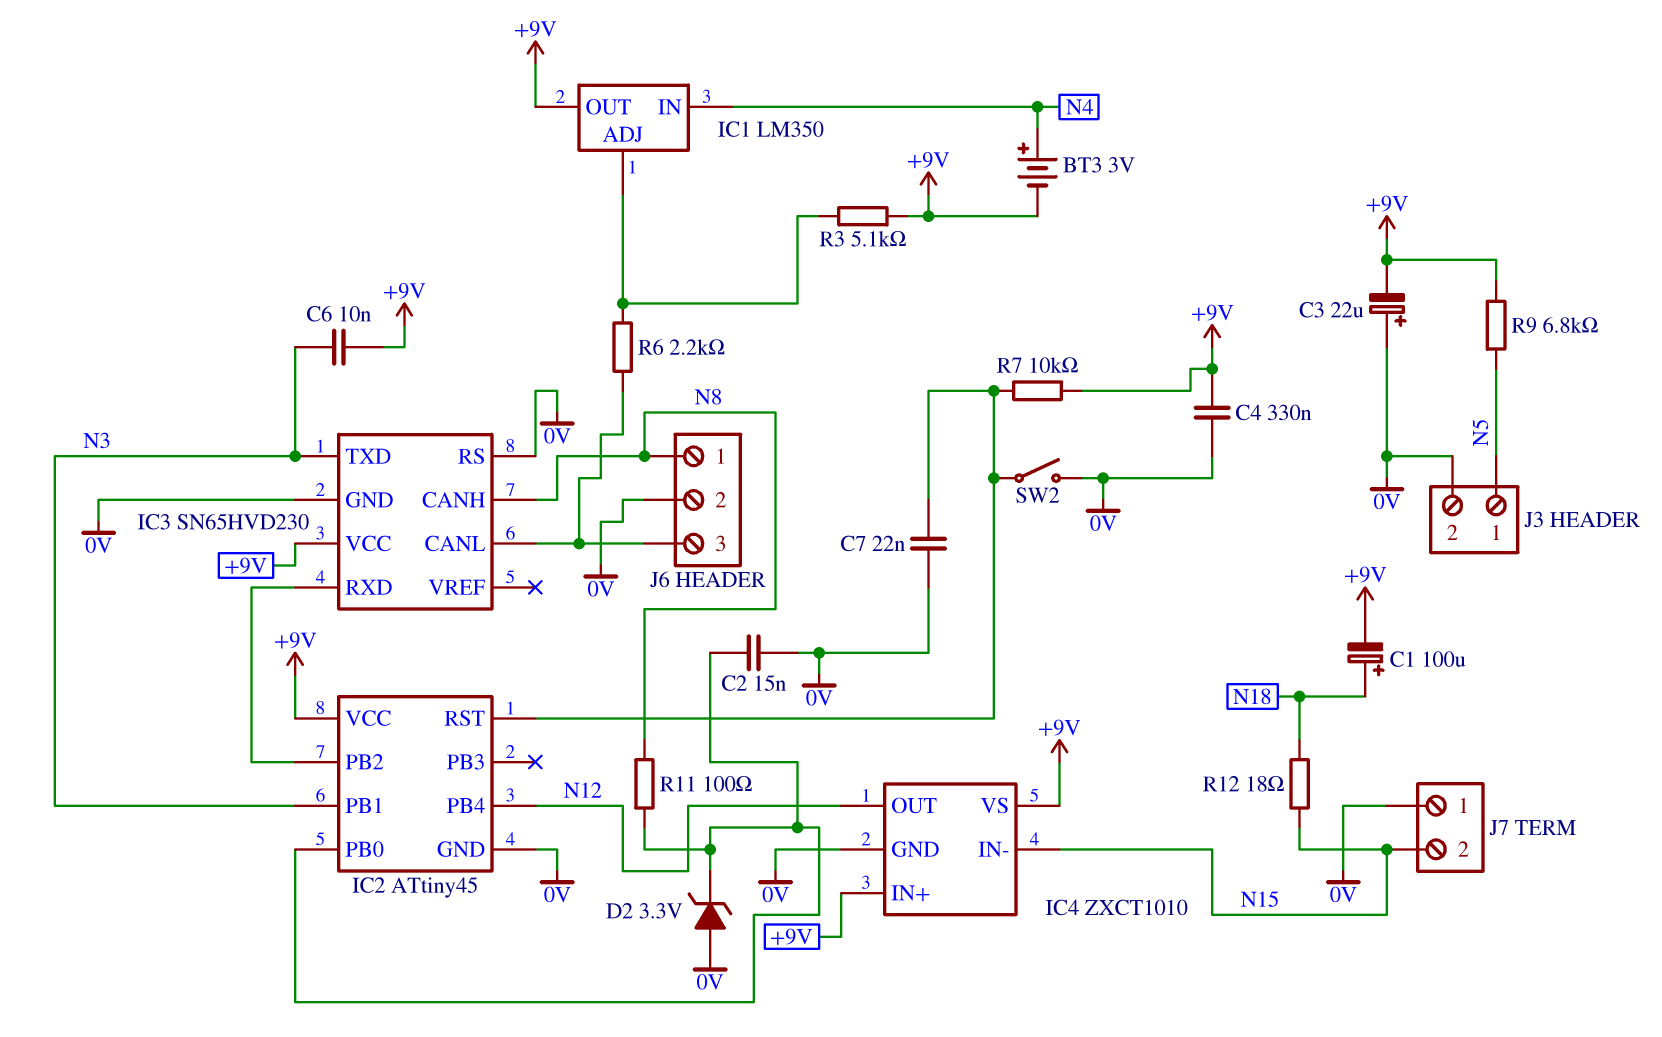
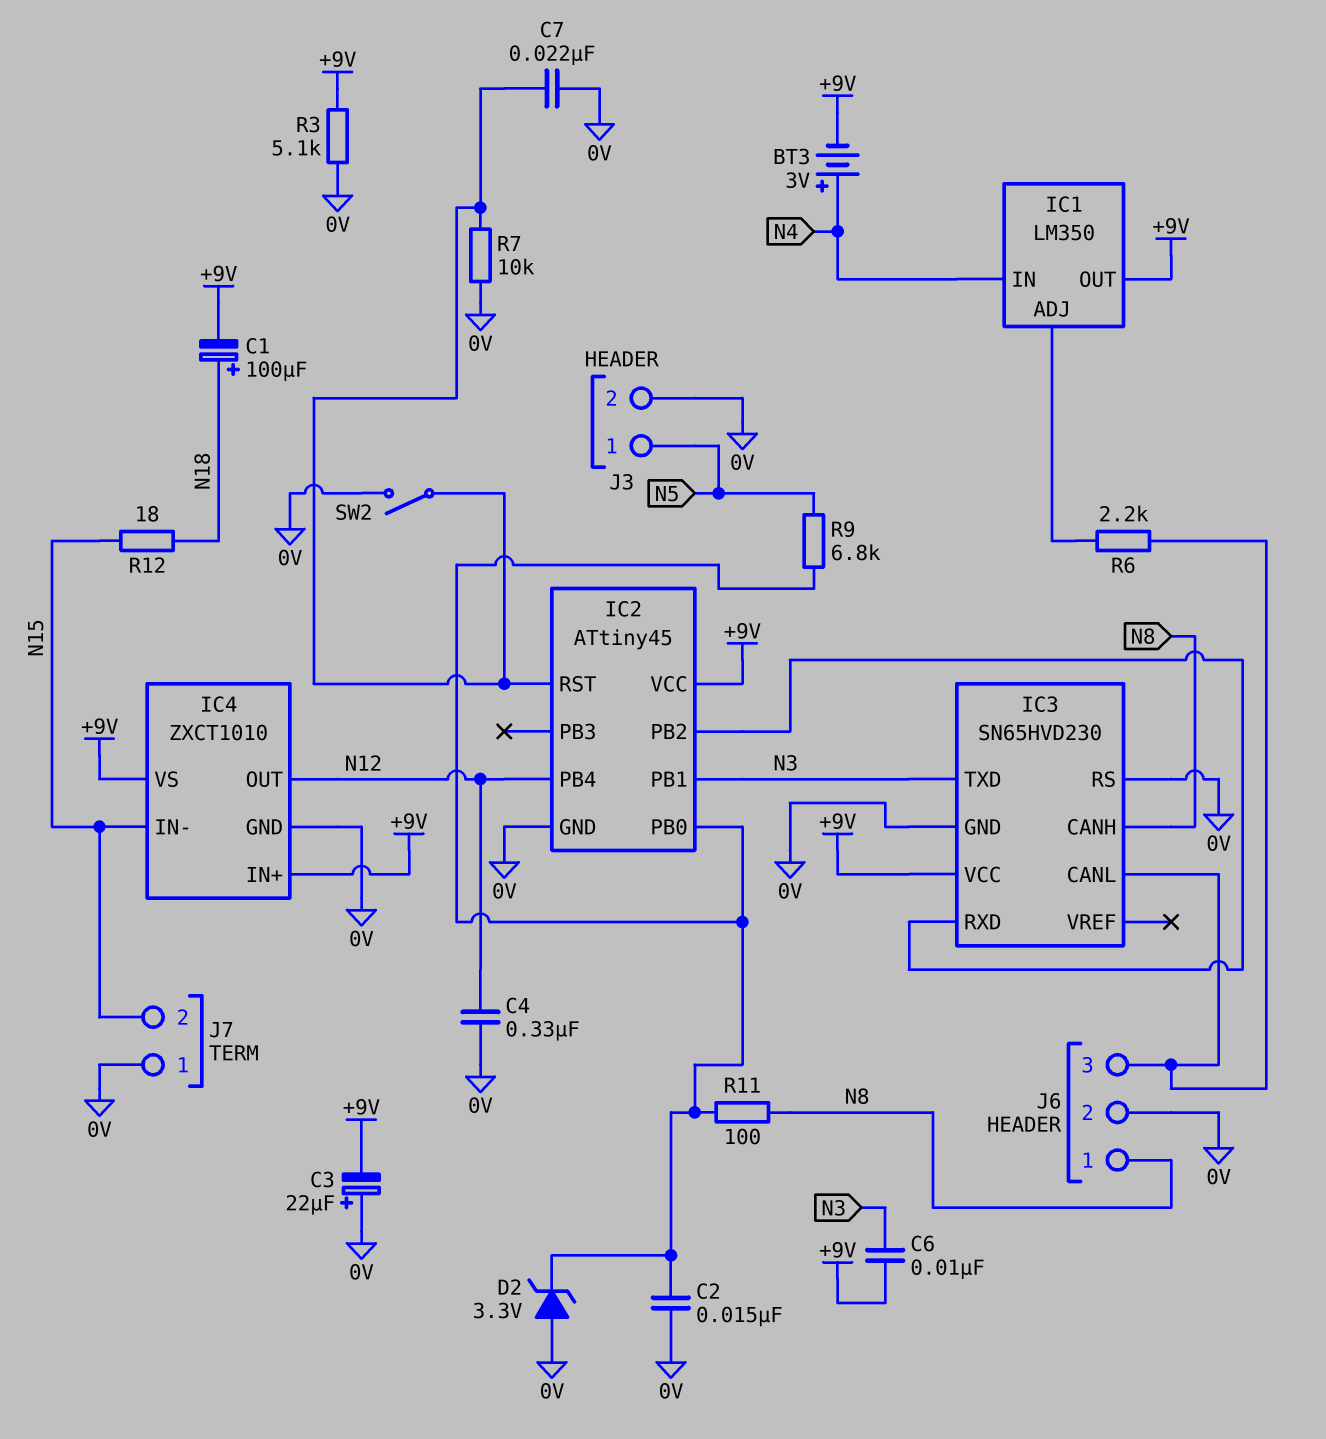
C4: 330nF (+9V, 0V) -> 330nF (0V, N12)
R3: 5.1k (+9V, IC1/ADJ) -> 5.1k (+9V, 0V)
R7: 10k (+9V, IC2/RST) -> 10k (0V, IC2/RST)
R9: 6.8k (+9V, N5) -> 6.8k (IC2/PB0, N5)

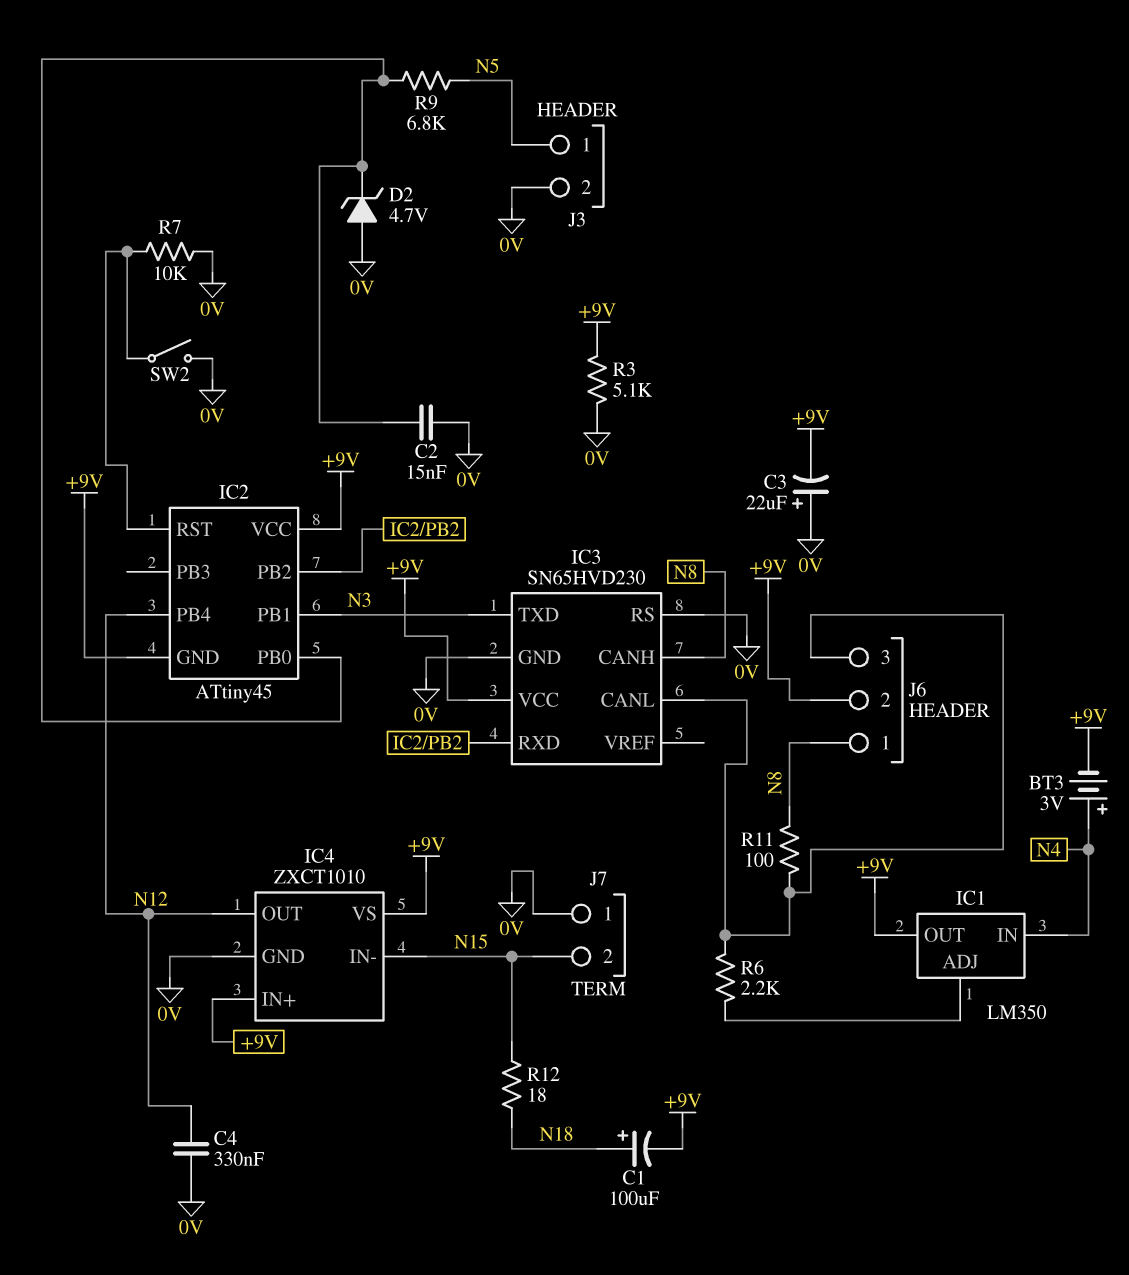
C6: 10nF (+9V, N3) -> none
C7: 22nF (0V, IC2/RST) -> none
D2: zener 3.3V (A 0V, K IC2/PB0) -> zener 4.7V (A 0V, K IC2/PB0)
IC2 pin GND: 0V -> +9V
J6 pin 2: 0V -> +9V
R11: 100 (IC2/PB0, N8) -> 100 (IC3/CANL, N8)

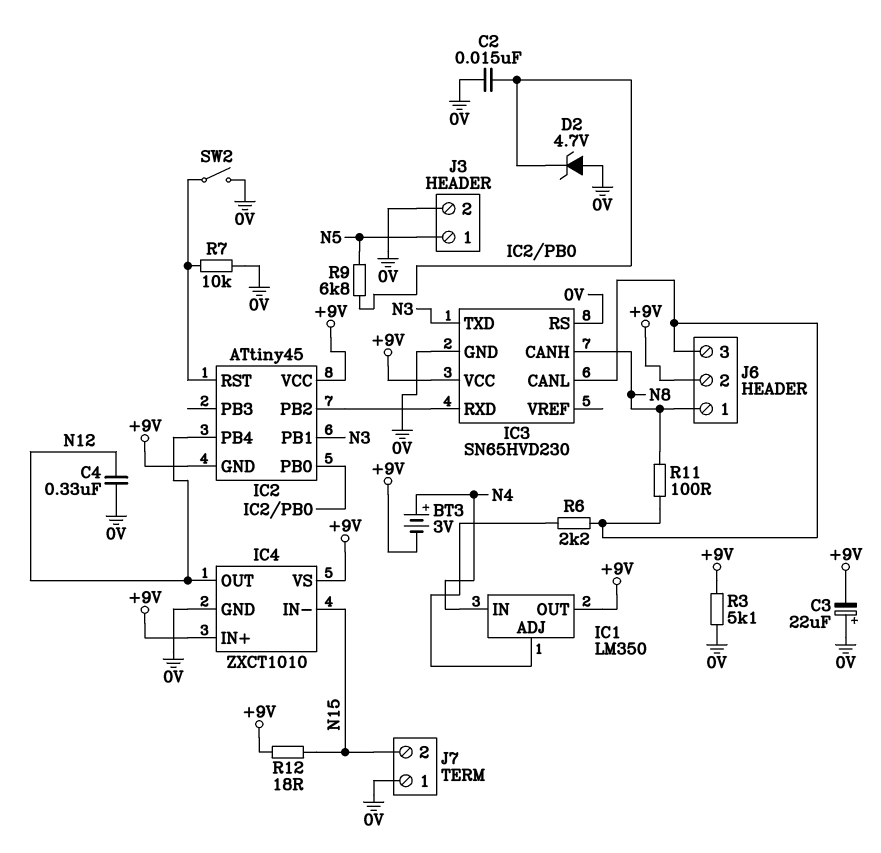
C1: 100uF (plus N18, minus +9V) -> none
R12: 18 (N15, N18) -> 18 (+9V, N15)

